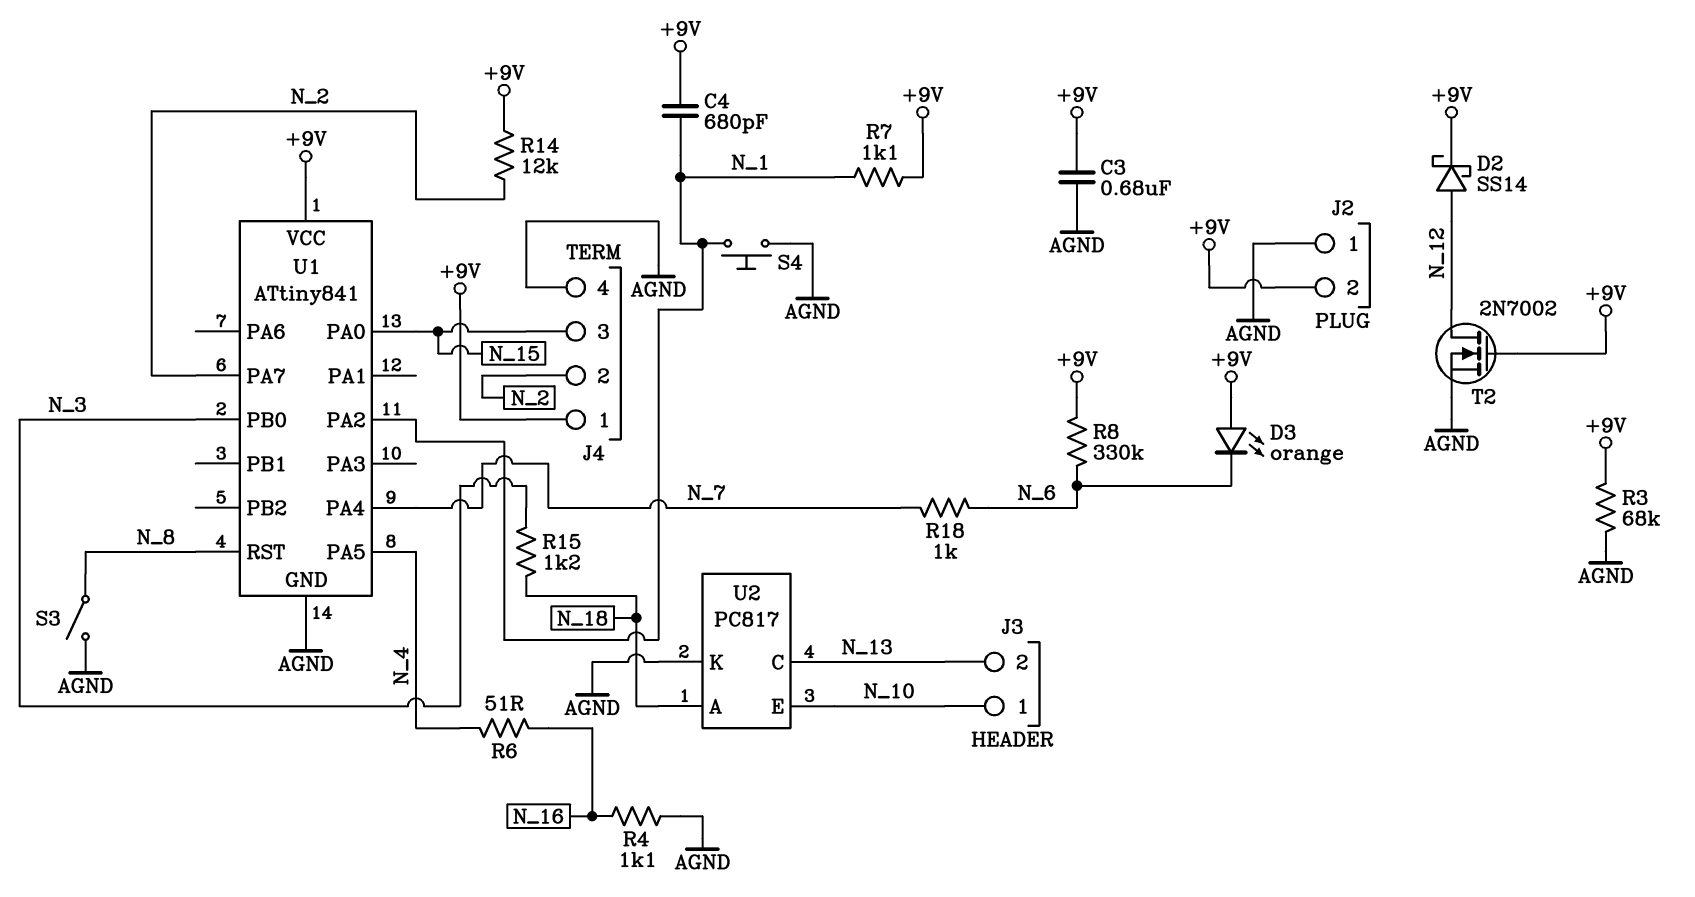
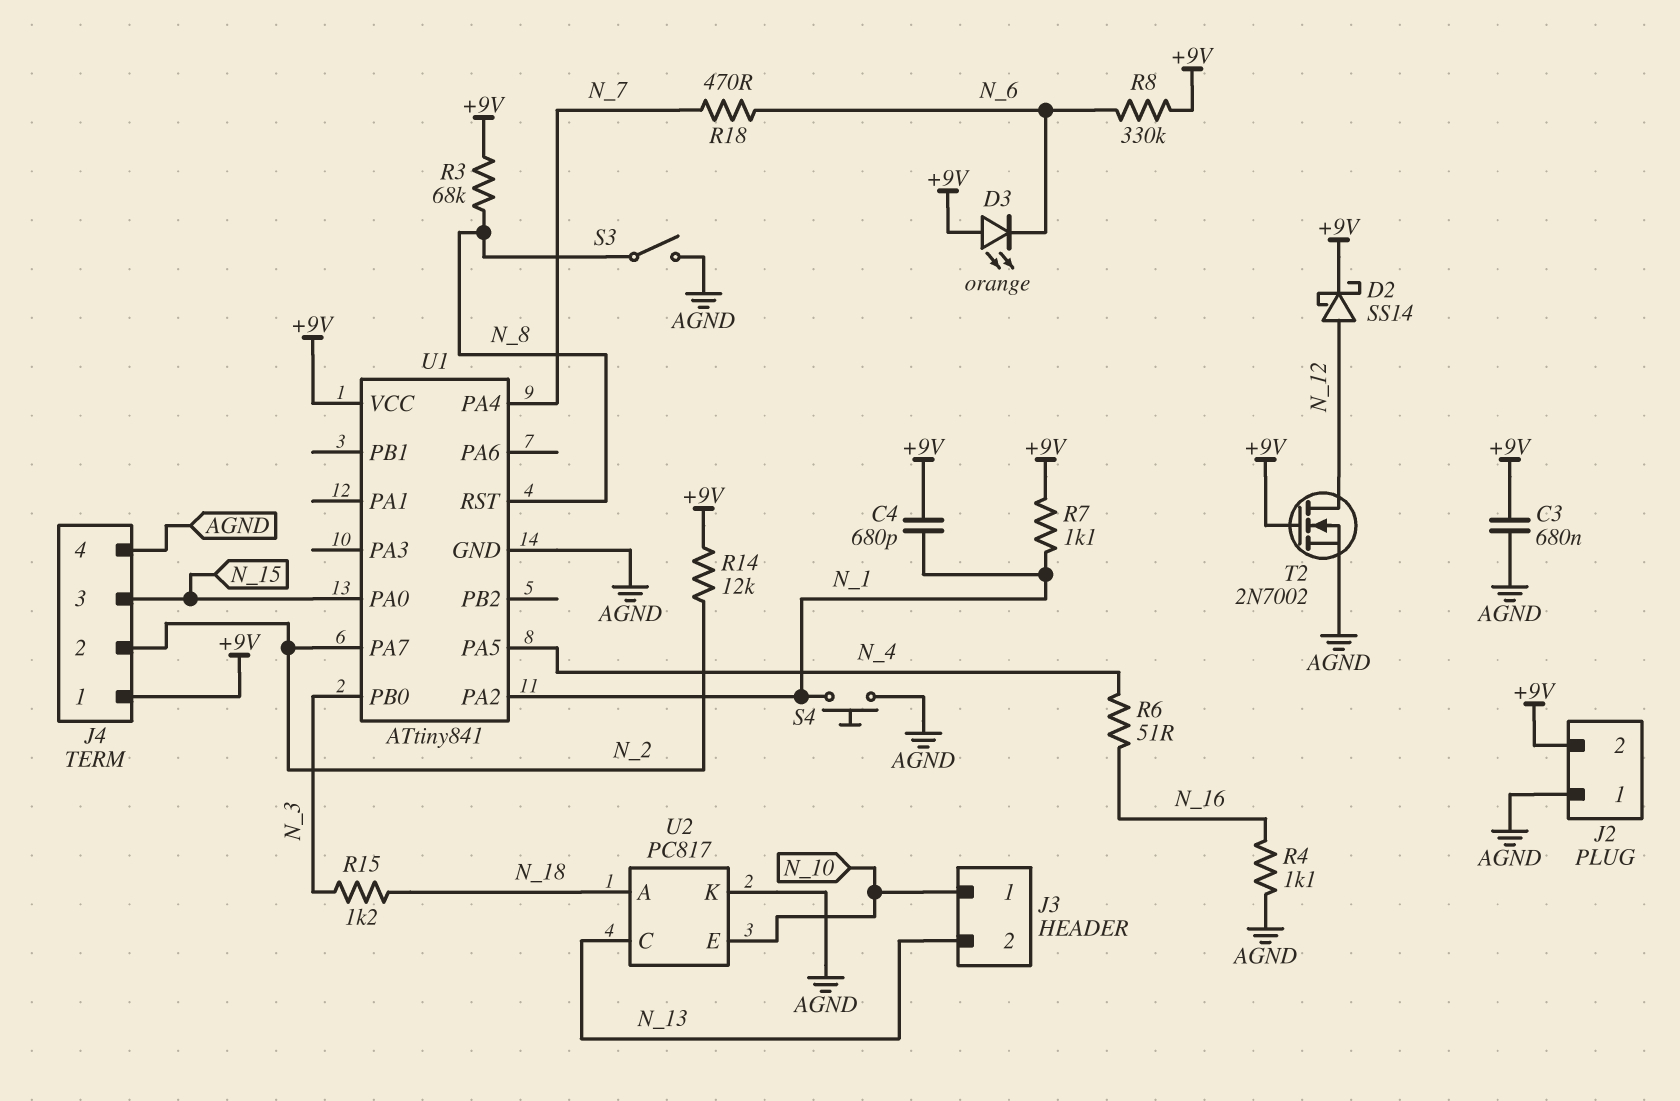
R3: 68k (+9V, AGND) -> 68k (+9V, N_8)
R18: 1k (N_6, N_7) -> 470 (N_6, N_7)

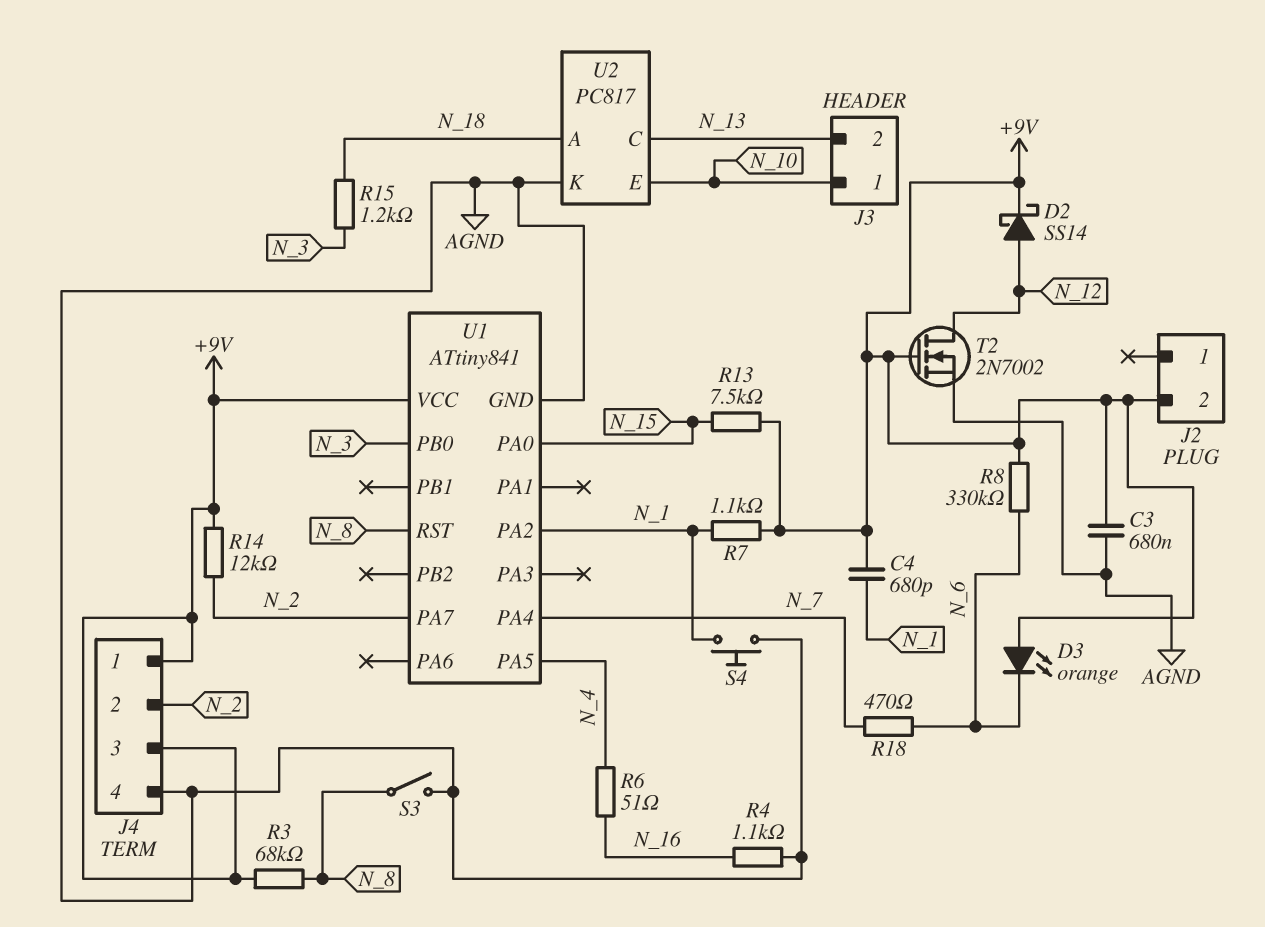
J2 pin 1: AGND -> none
J4 pin 3: N_15 -> +9V
R13: none -> 7.5k (+9V, N_15)

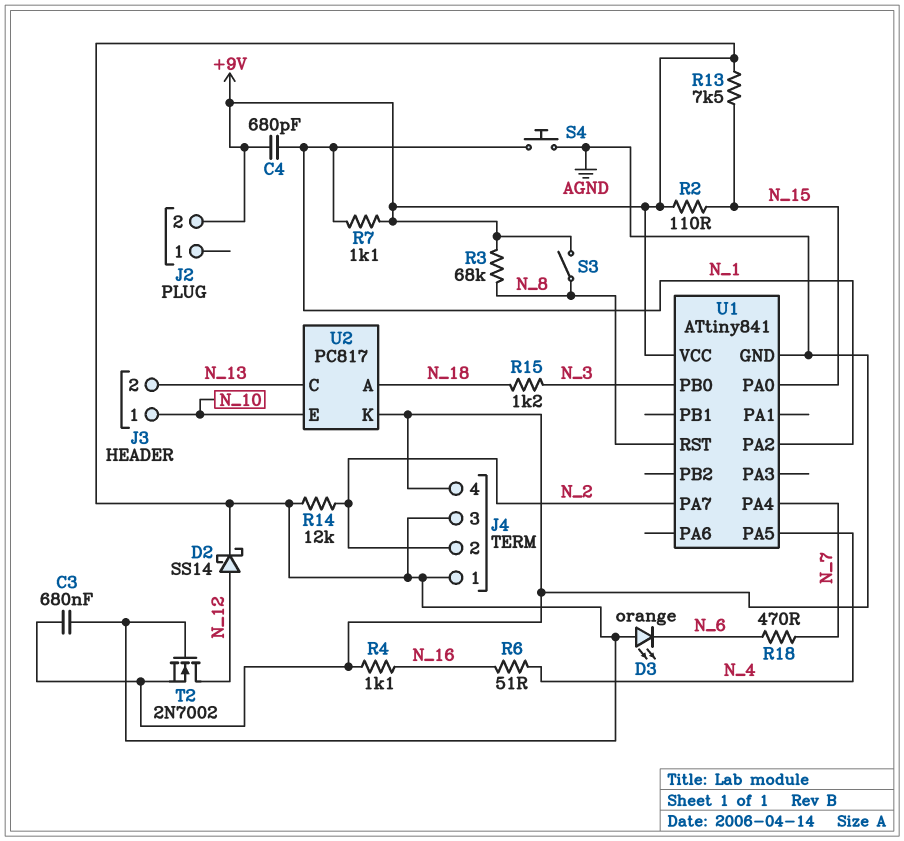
R2: none -> 110 (+9V, N_15)
R8: 330k (+9V, N_6) -> none
S3: switch (AGND, N_8) -> switch (+9V, N_8)

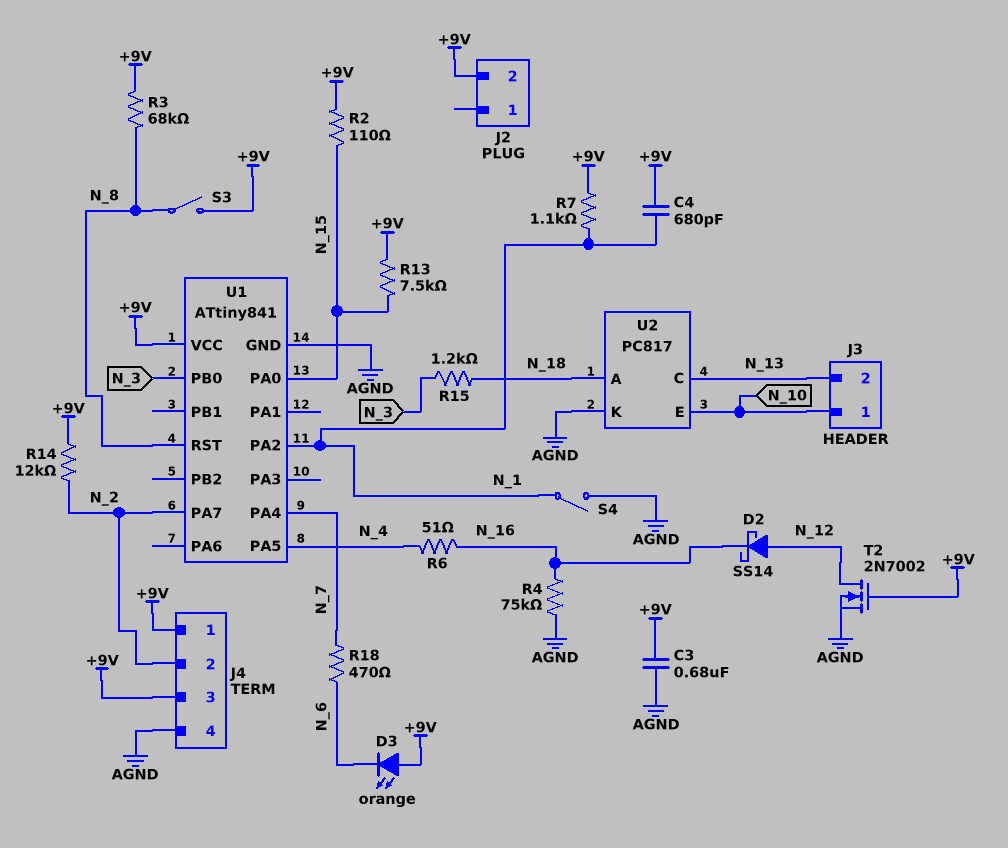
D2: schottky SS14 (A N_12, K +9V) -> schottky SS14 (A N_12, K N_16)
R4: 1.1k (AGND, N_16) -> 75k (AGND, N_16)
S4: button (AGND, N_1) -> switch (AGND, N_1)

